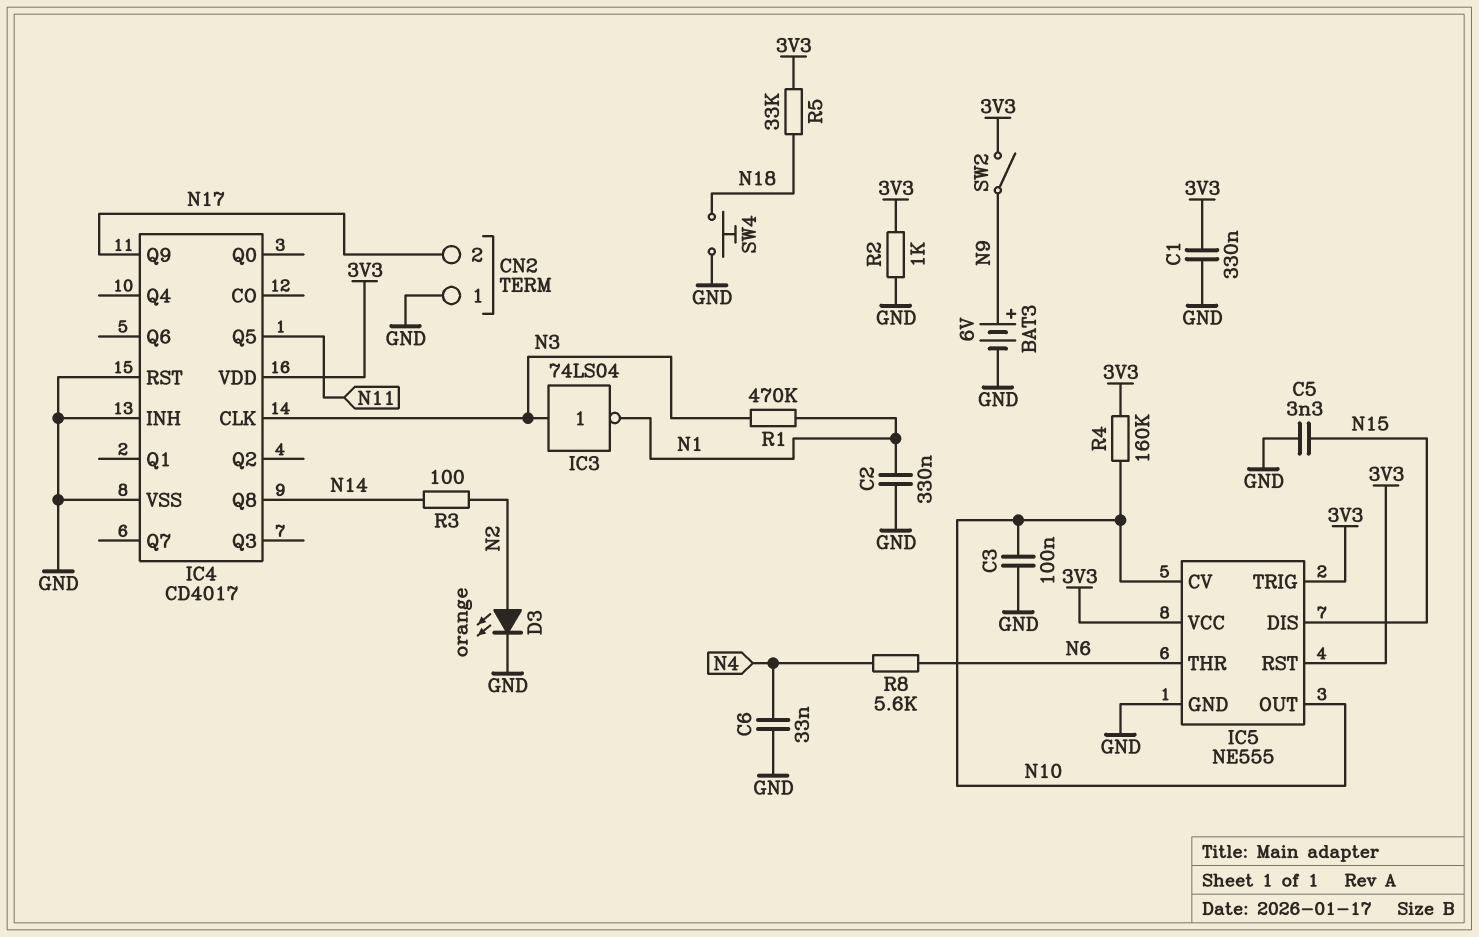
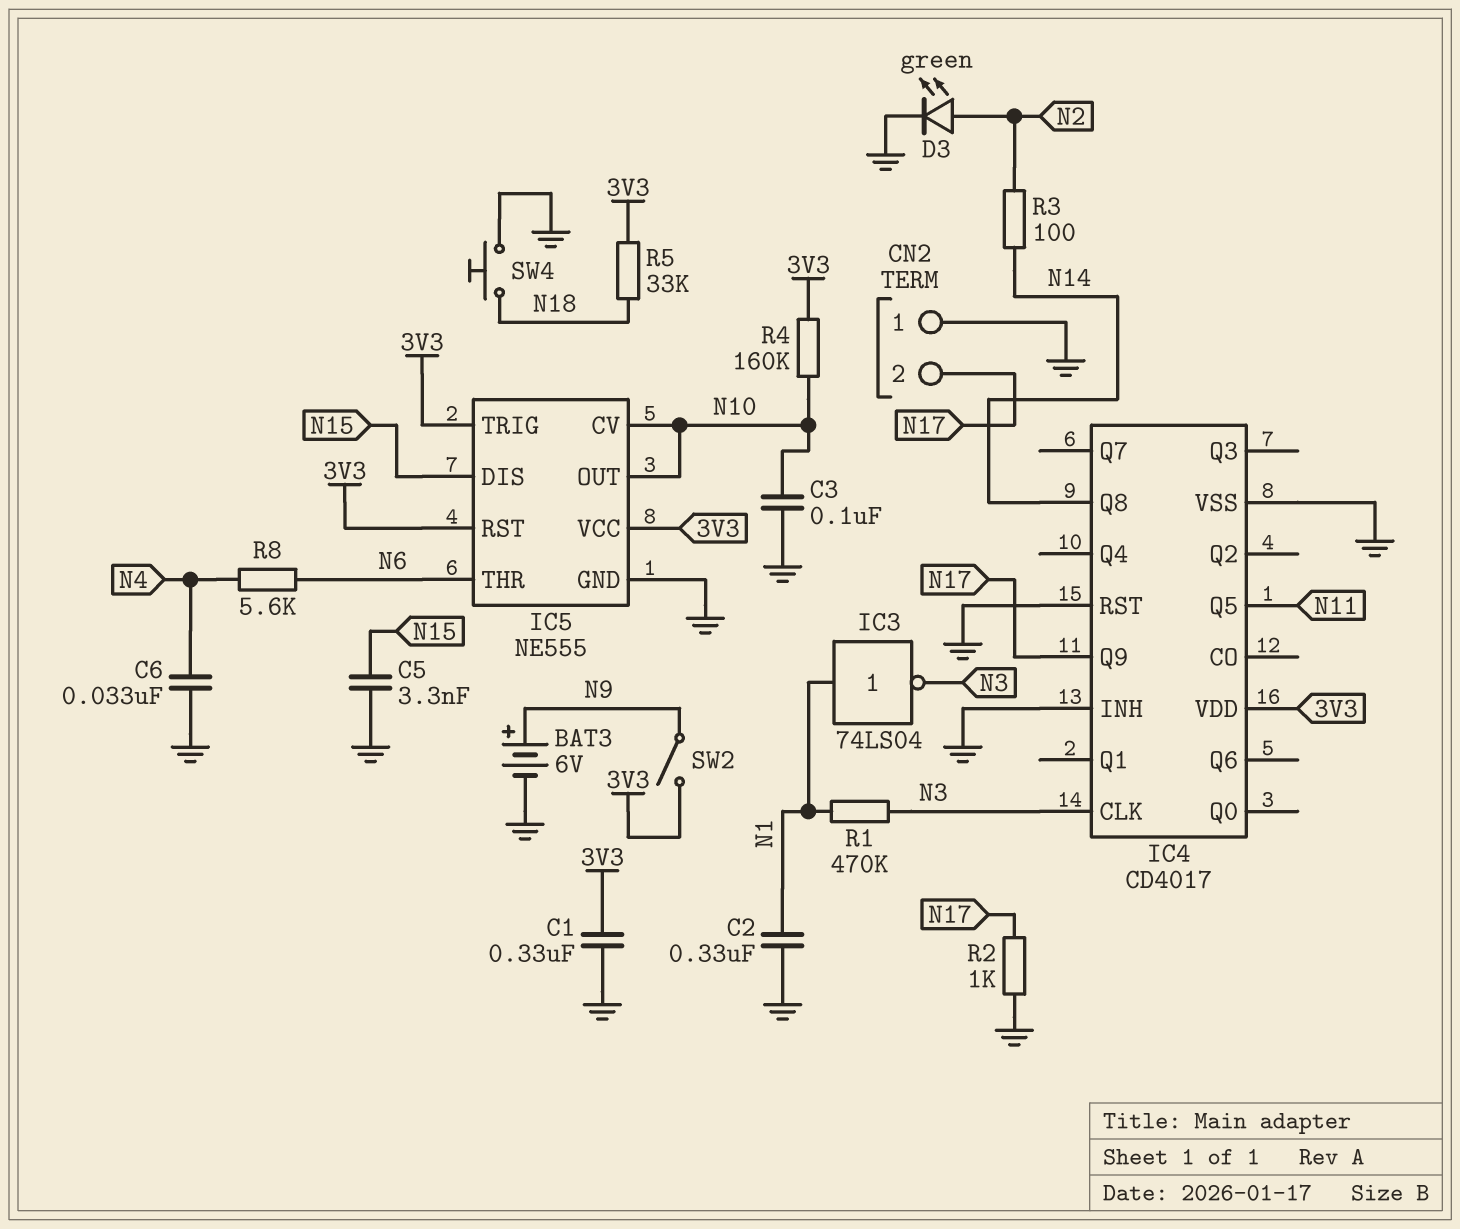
D3: LED orange (A N2, K GND) -> LED green (A N2, K GND)
IC3: NOT 74LS04 (in N3, out N1) -> NOT 74LS04 (in N1, out N3)
R2: 1k (3V3, GND) -> 1k (GND, N17)

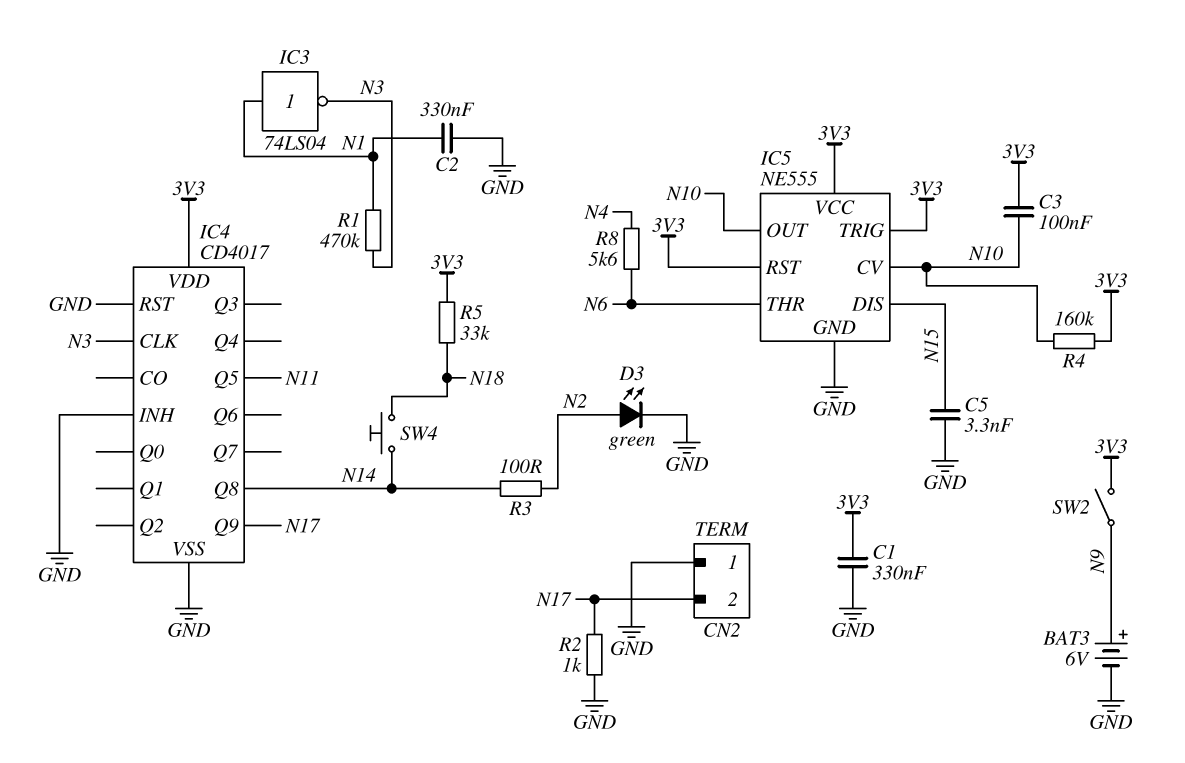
C3: 100nF (GND, N10) -> 100nF (3V3, N10)
C6: 33nF (GND, N4) -> none
SW4: button (GND, N18) -> button (N14, N18)

